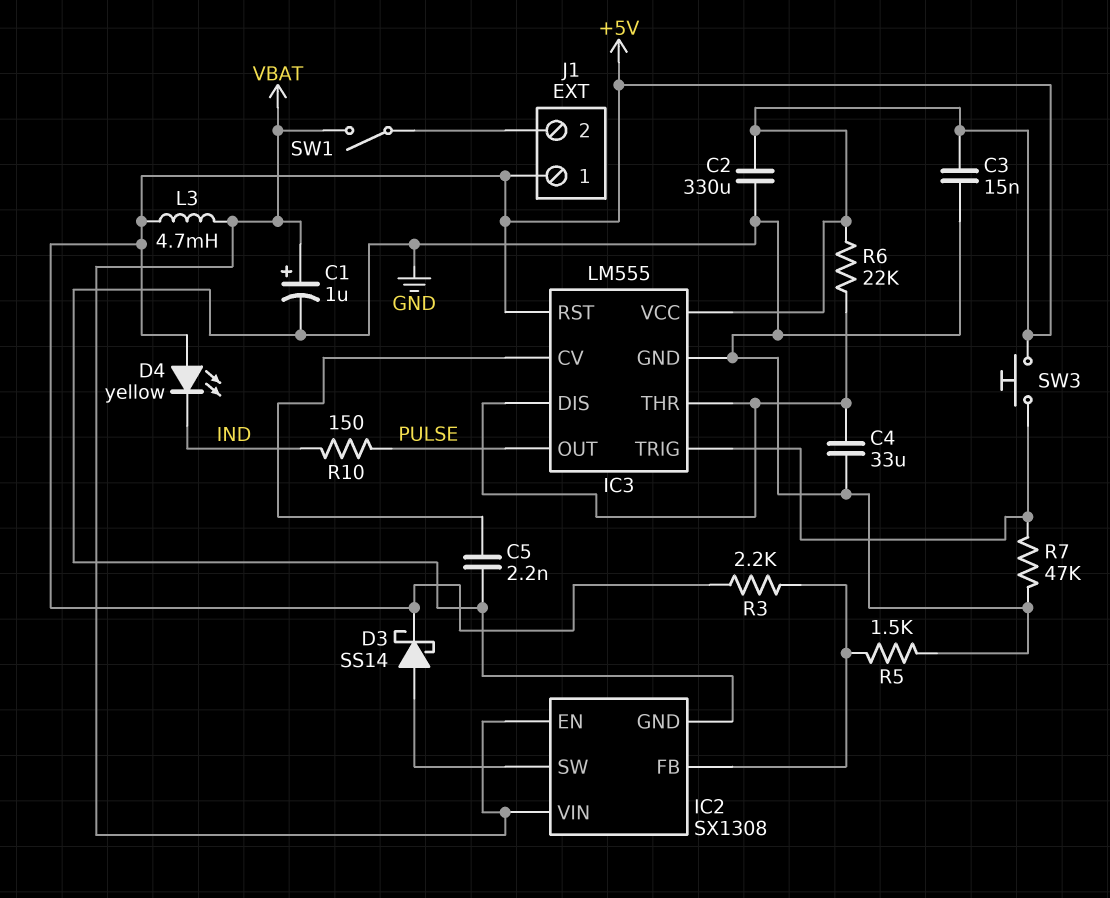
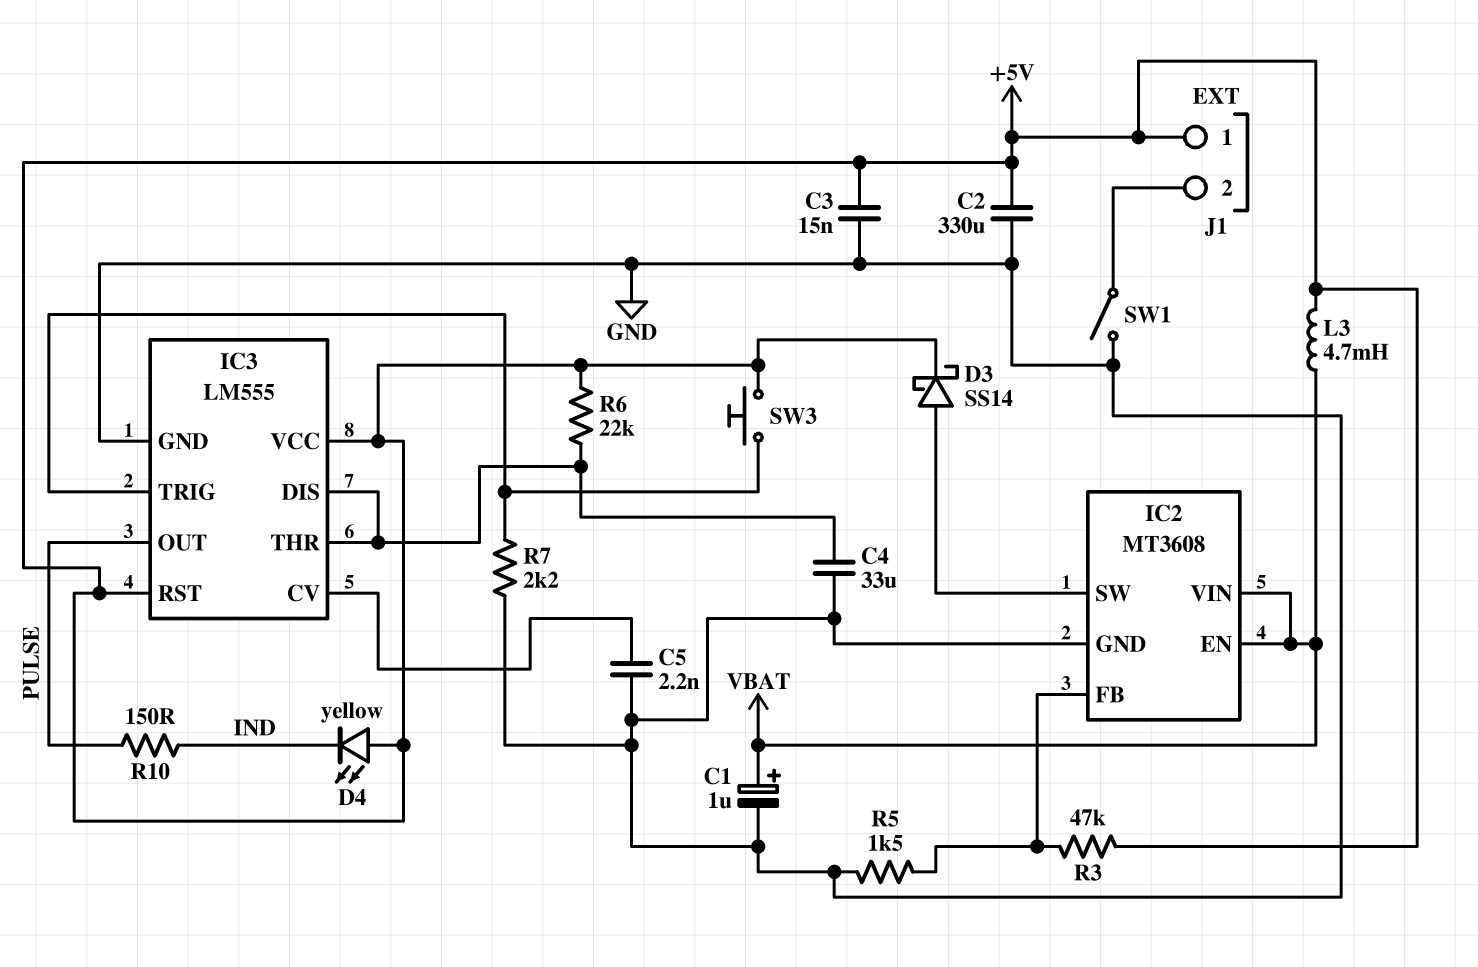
IC2: SX1308 -> MT3608
R3: 2.2k (+5V, IC2/FB) -> 47k (+5V, IC2/FB)
R7: 47k (GND, IC3/TRIG) -> 2.2k (GND, IC3/TRIG)
SW1: switch (J1/2, VBAT) -> switch (GND, J1/2)

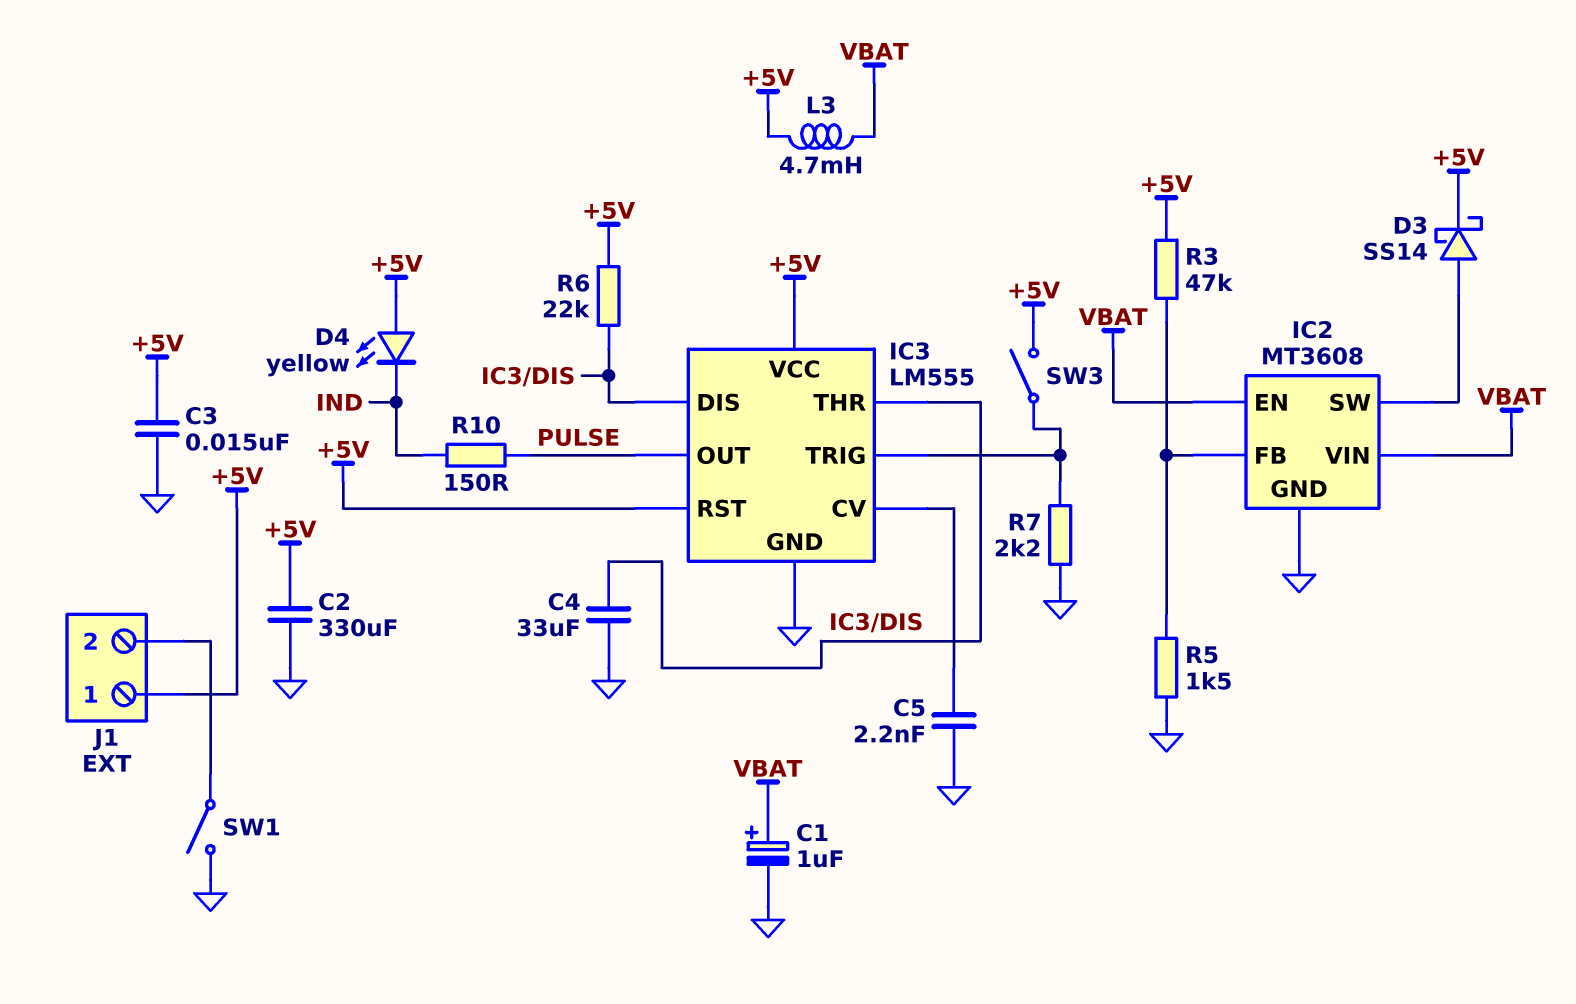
SW3: button (+5V, IC3/TRIG) -> switch (+5V, IC3/TRIG)

